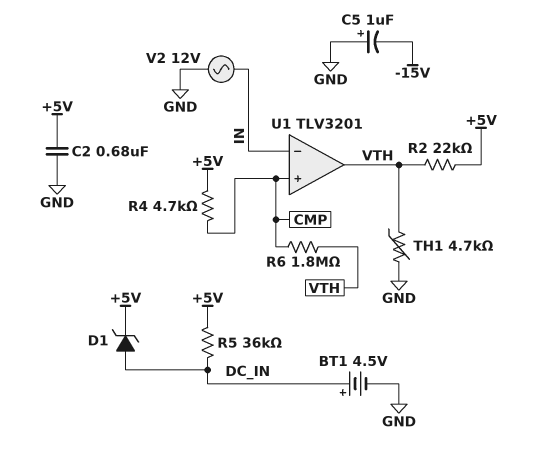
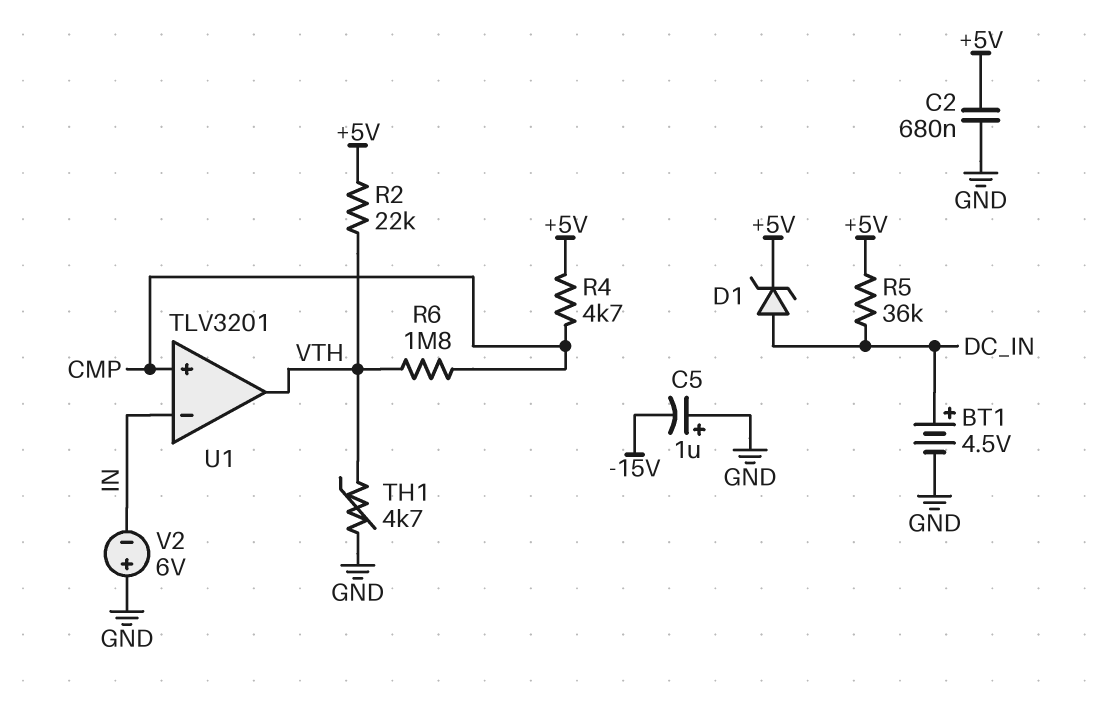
V2: AC 12V (GND, IN) -> 6V (plus GND, minus IN)

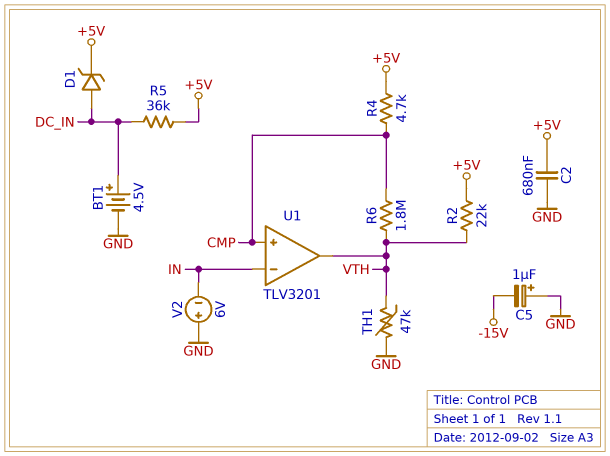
TH1: 4.7k (GND, VTH) -> 47k (GND, VTH)

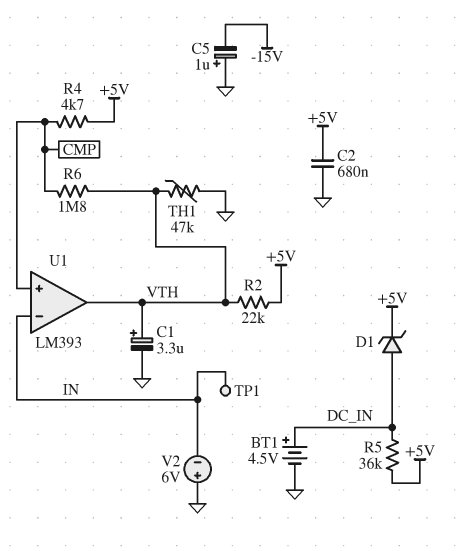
C1: none -> 3.3uF (plus VTH, minus GND)
TP1: none -> test point (IN)
U1: TLV3201 -> LM393

